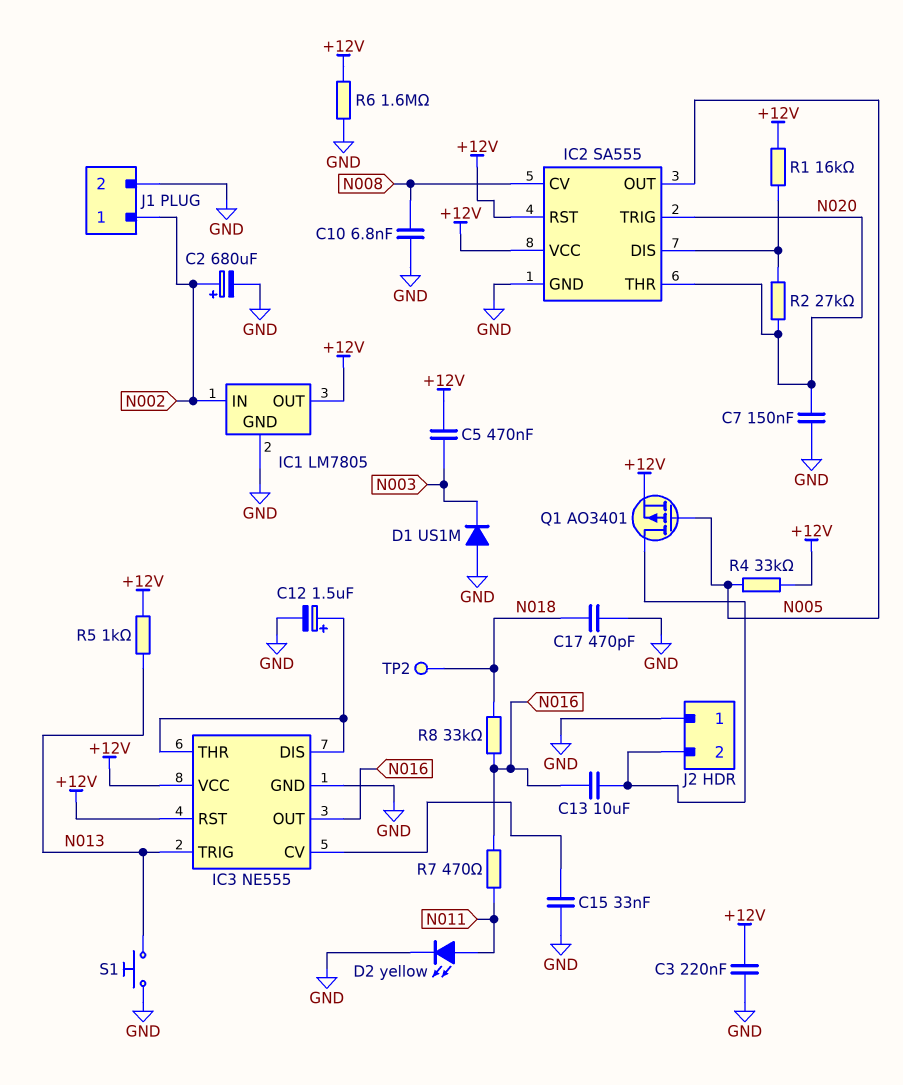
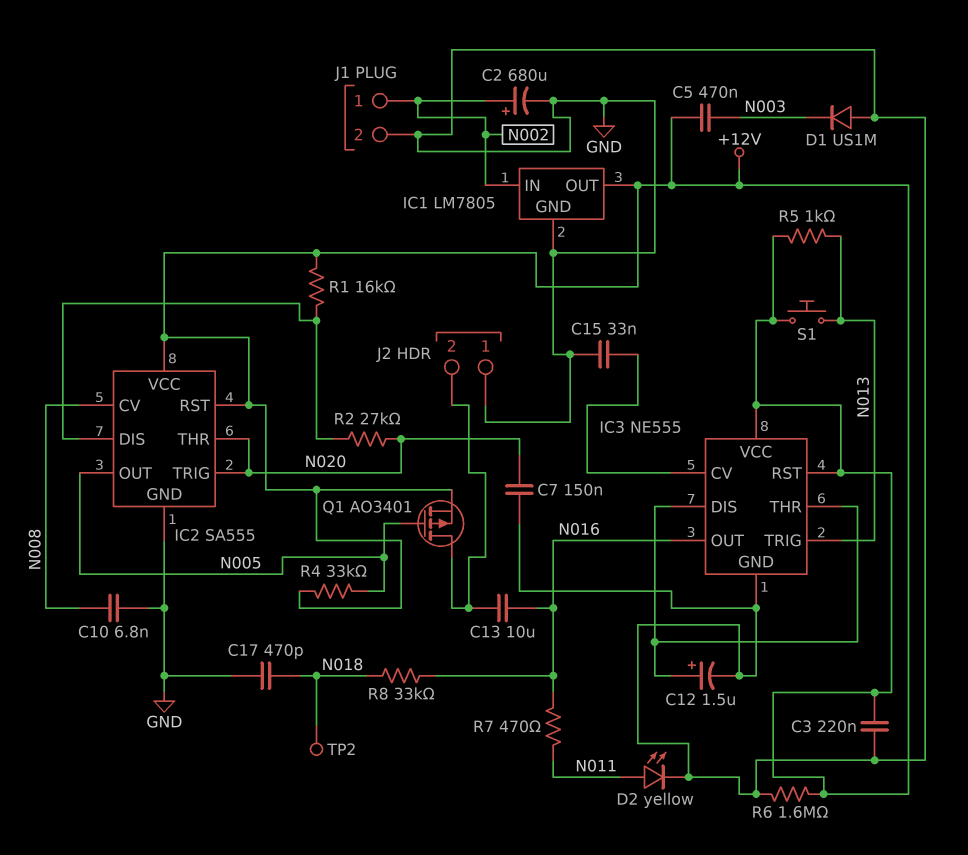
S1: button (GND, N013) -> button (+12V, N013)

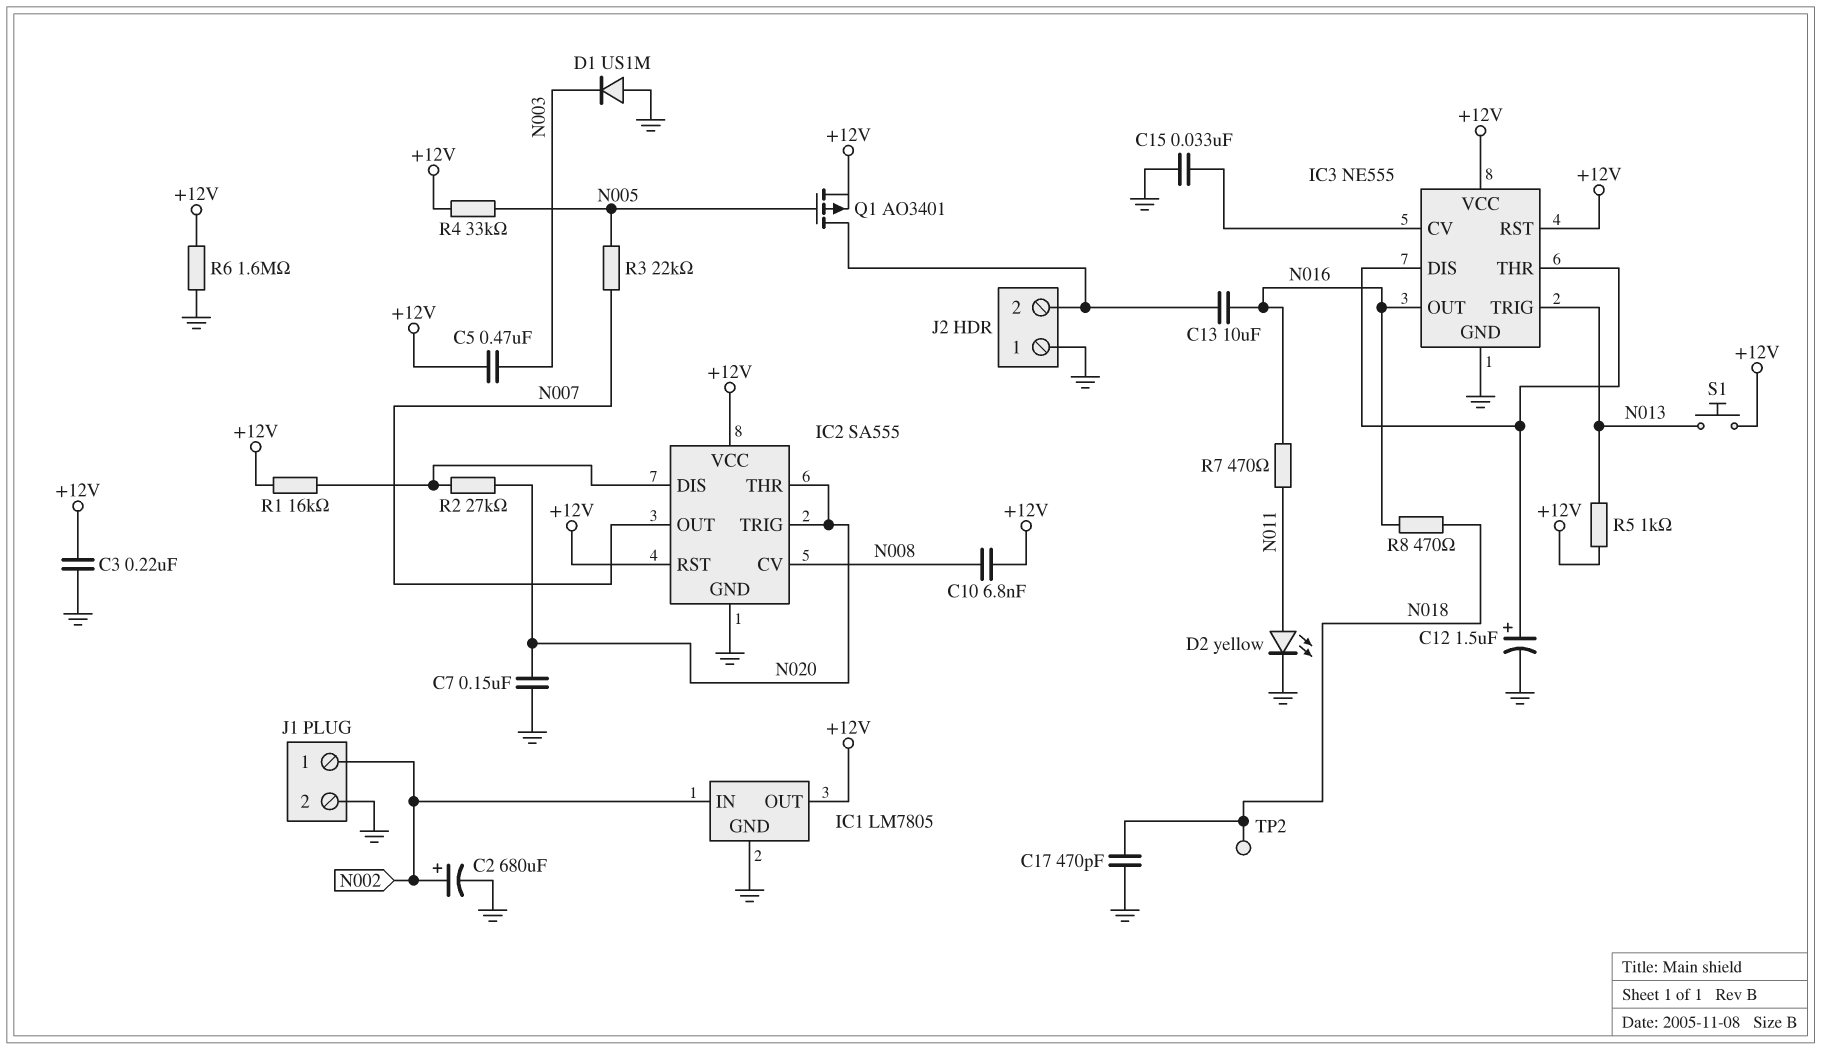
C10: 6.8nF (GND, N008) -> 6.8nF (+12V, N008)
IC2 pin OUT: N005 -> N007
R3: none -> 22k (N005, N007)
R8: 33k (N016, N018) -> 470 (N016, N018)

